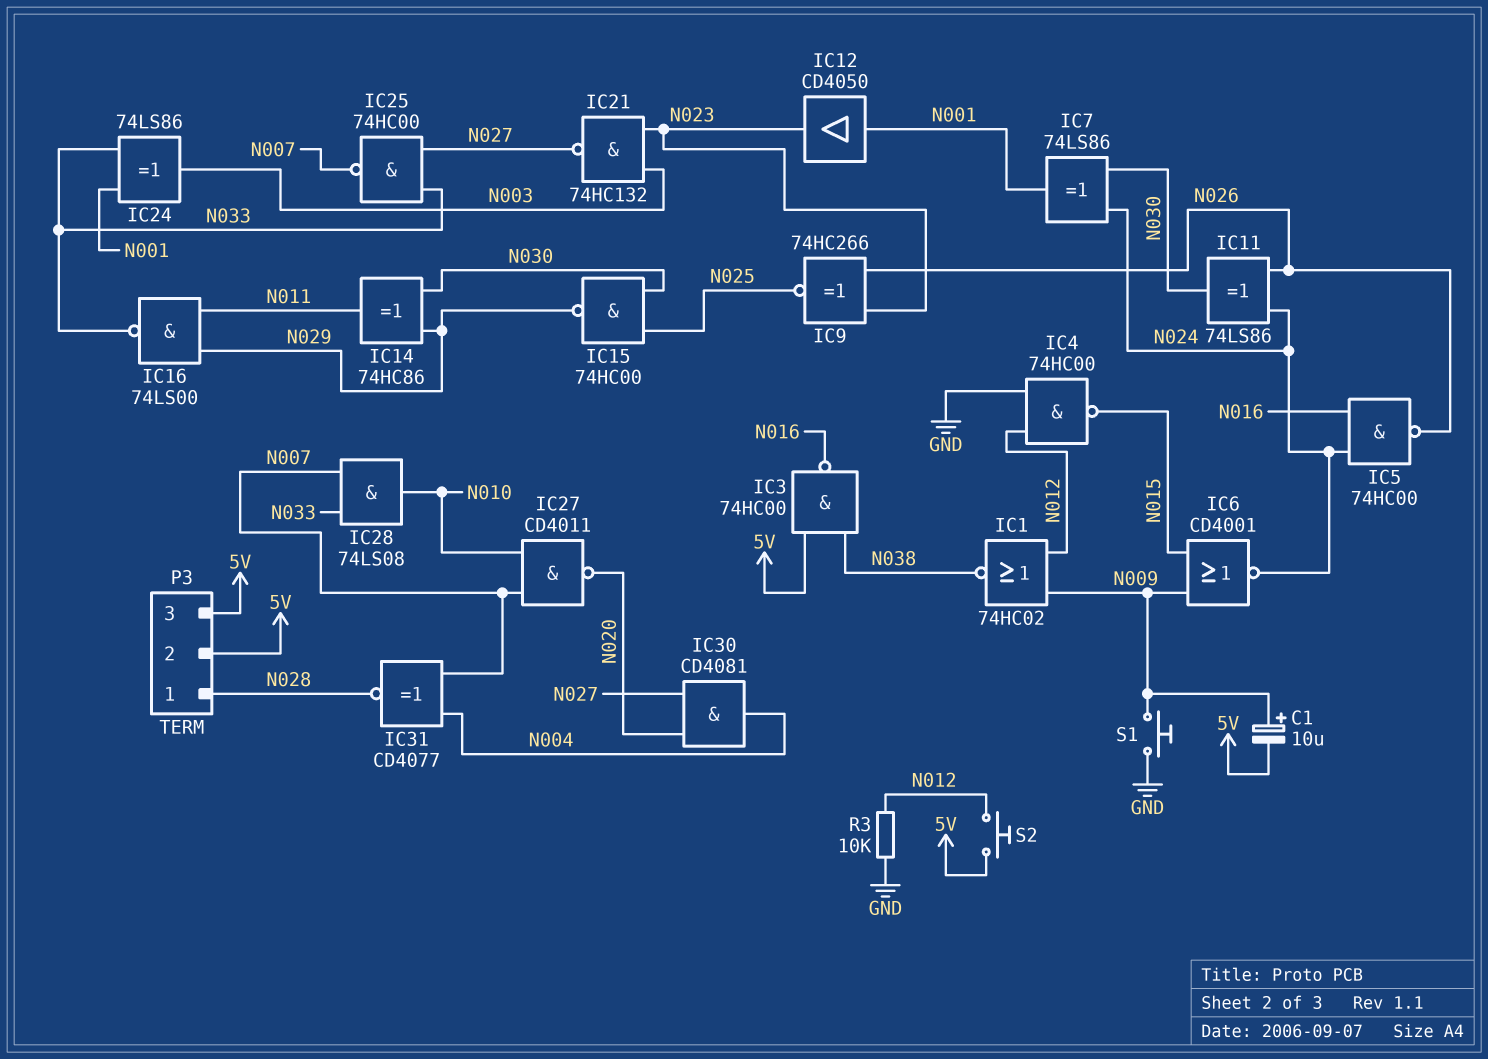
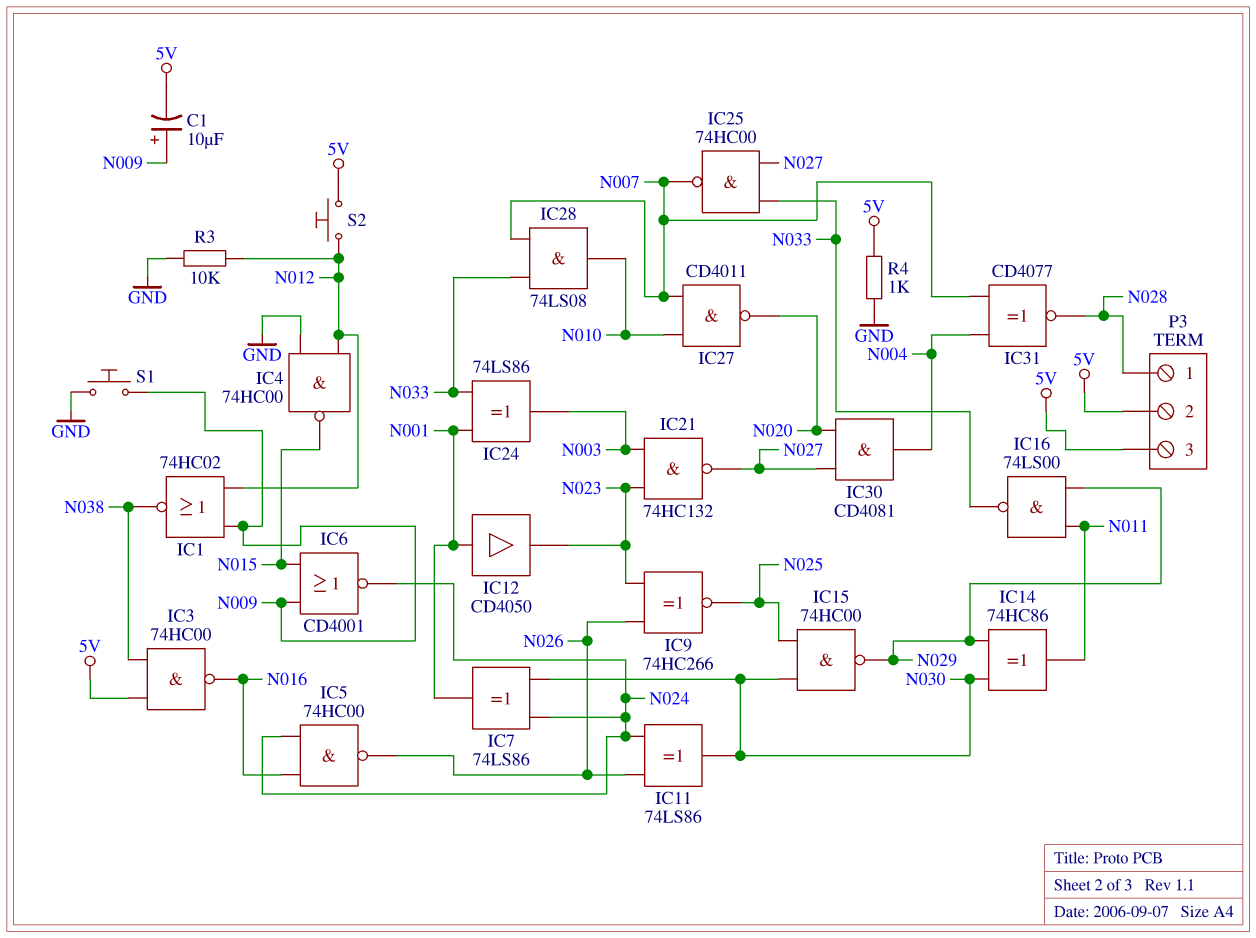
R4: none -> 1k (5V, GND)

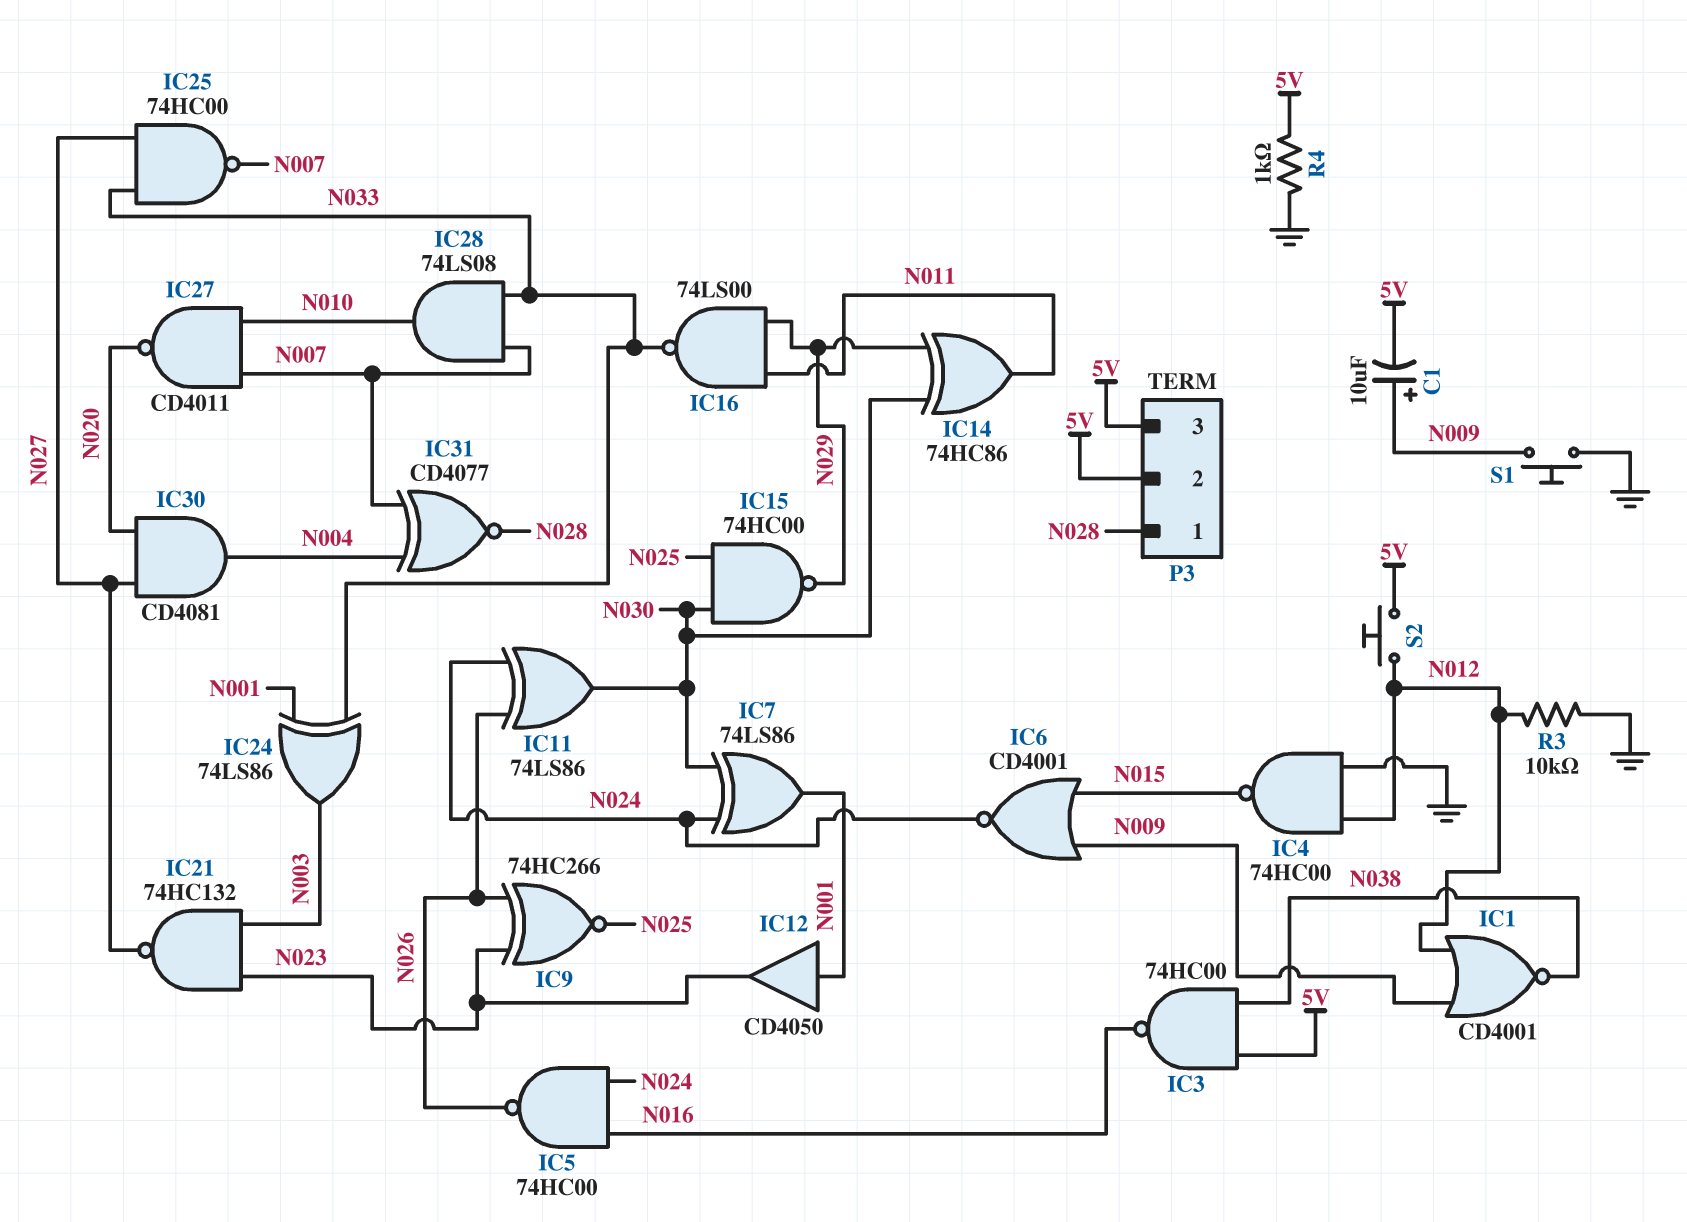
IC1: NOR 74HC02 (in N009, in N012, out N038) -> NOR CD4001 (in N009, in N012, out N038)

